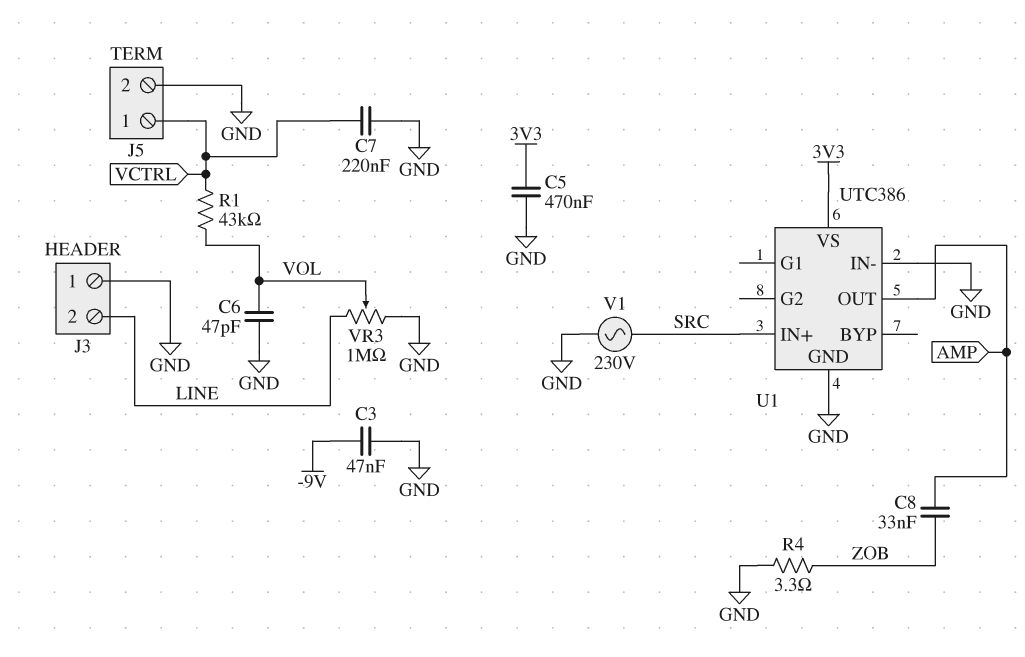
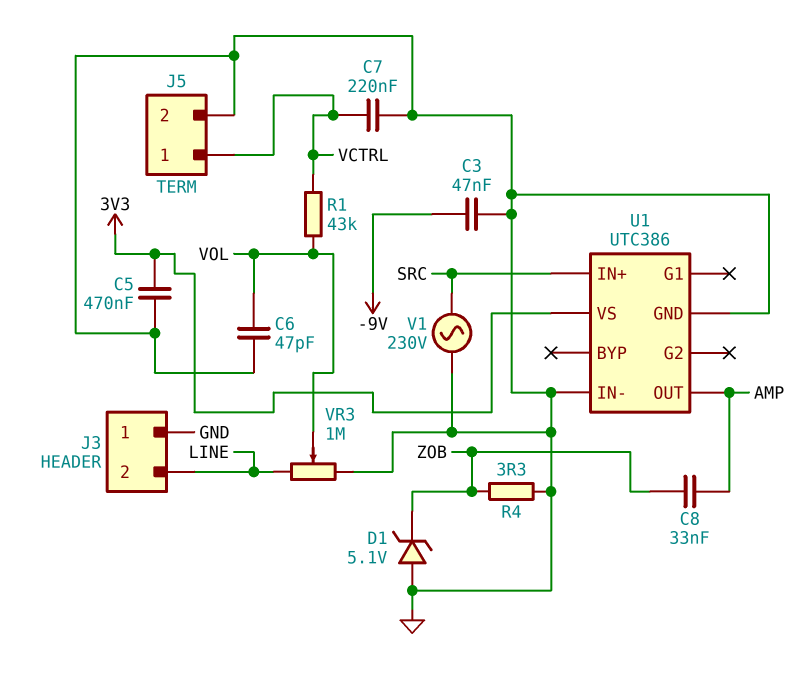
D1: none -> zener 5.1V (A GND, K ZOB)

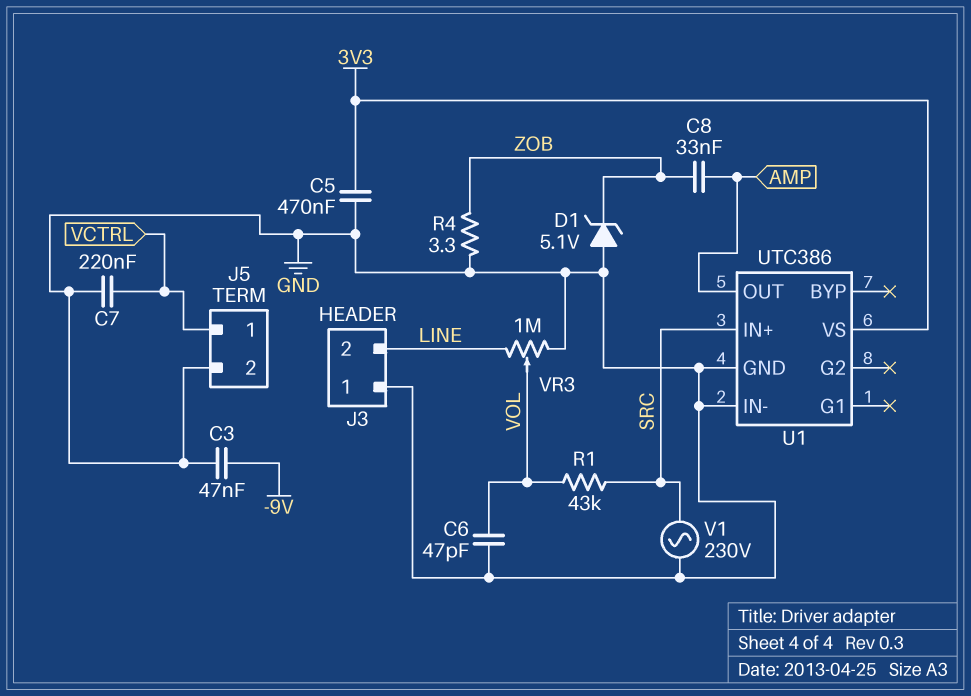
R1: 43k (VCTRL, VOL) -> 43k (SRC, VOL)

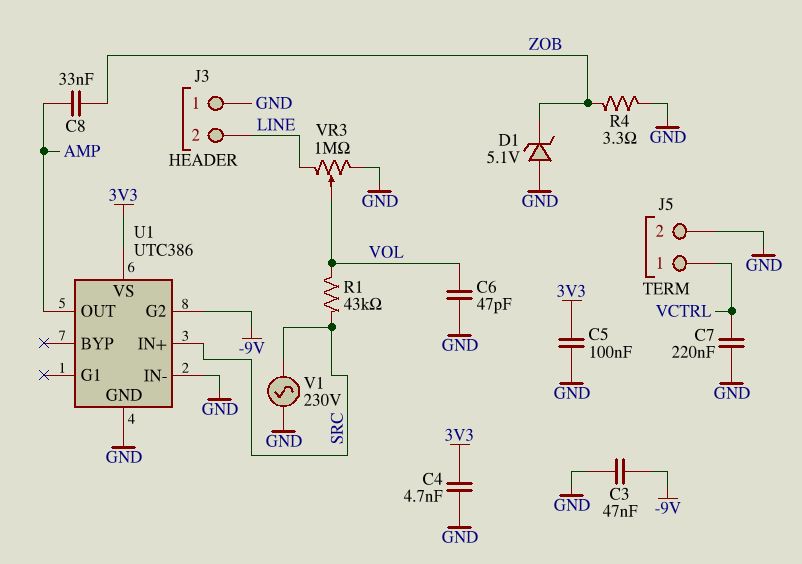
C4: none -> 4.7nF (3V3, GND)
C5: 470nF (3V3, GND) -> 100nF (3V3, GND)
U1 pin G2: none -> -9V

